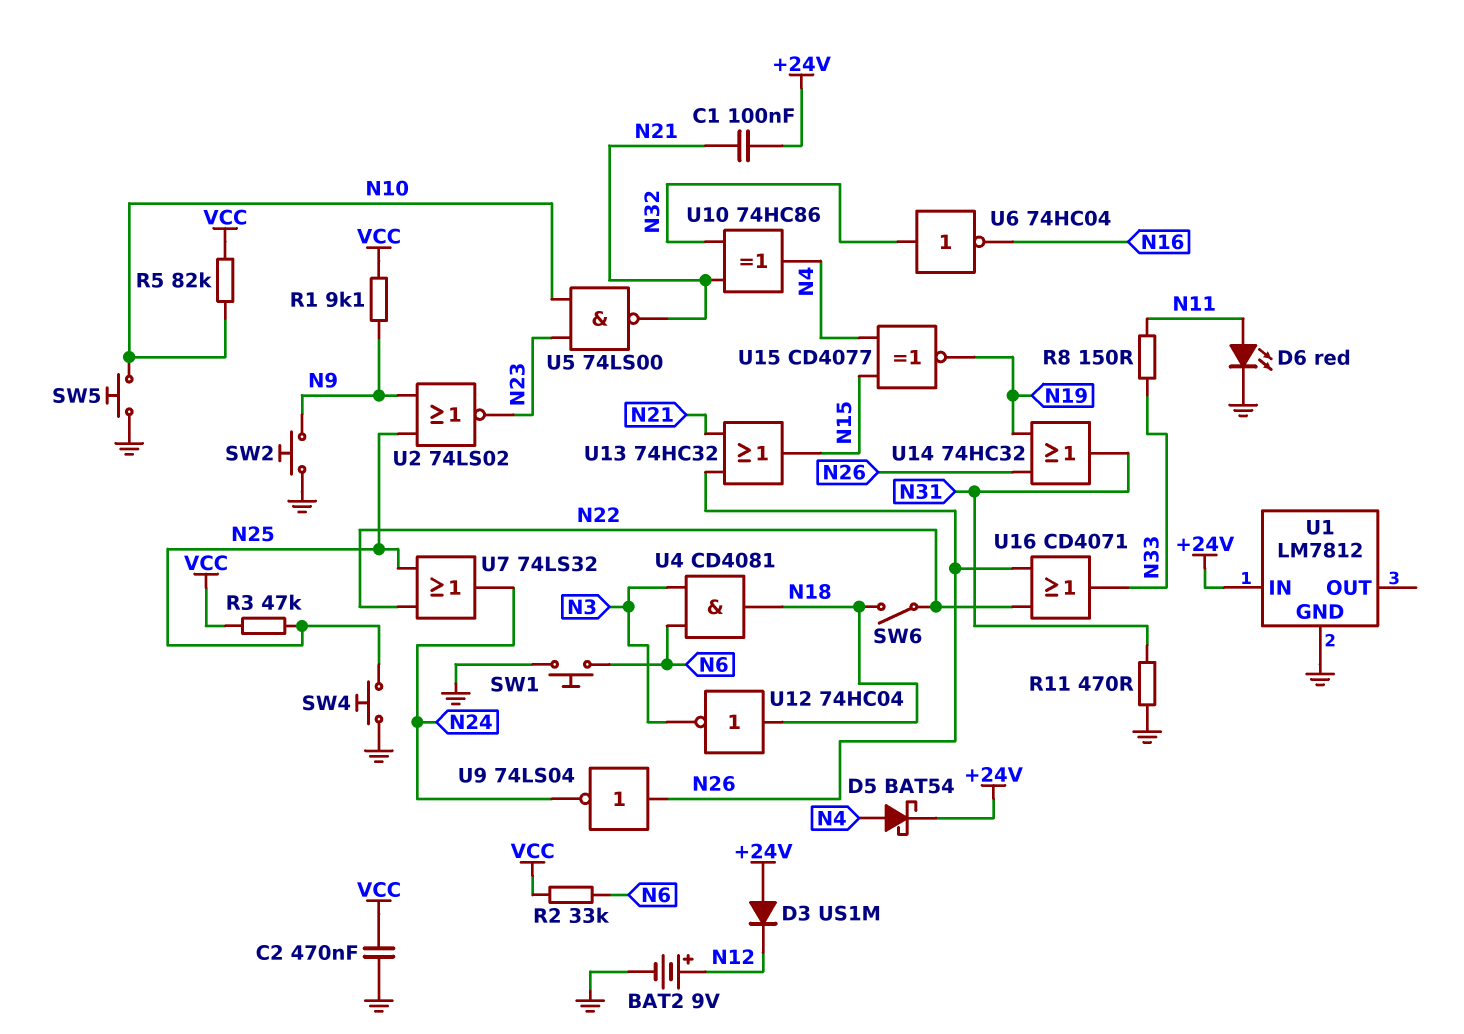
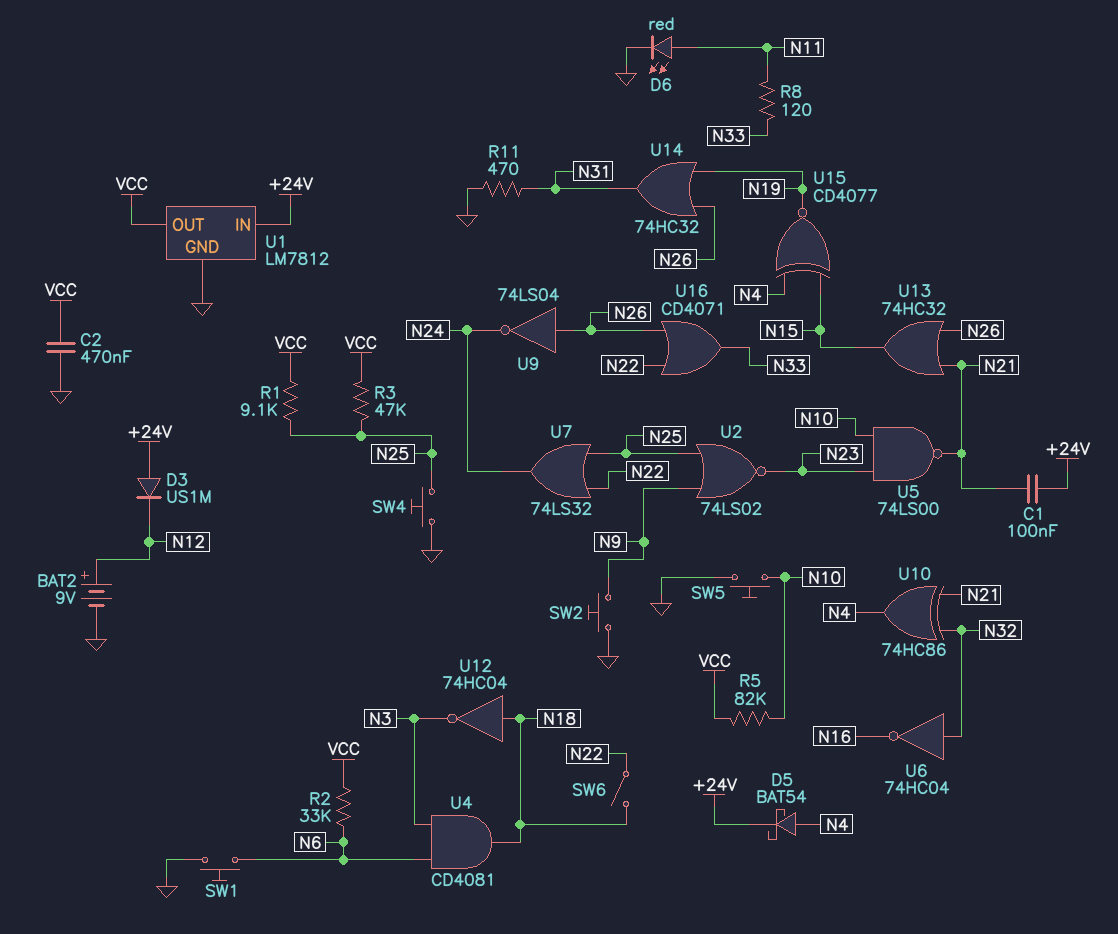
R1: 9.1k (N9, VCC) -> 9.1k (N25, VCC)
R8: 150 (N11, N33) -> 120 (N11, N33)
U1 pin OUT: none -> VCC

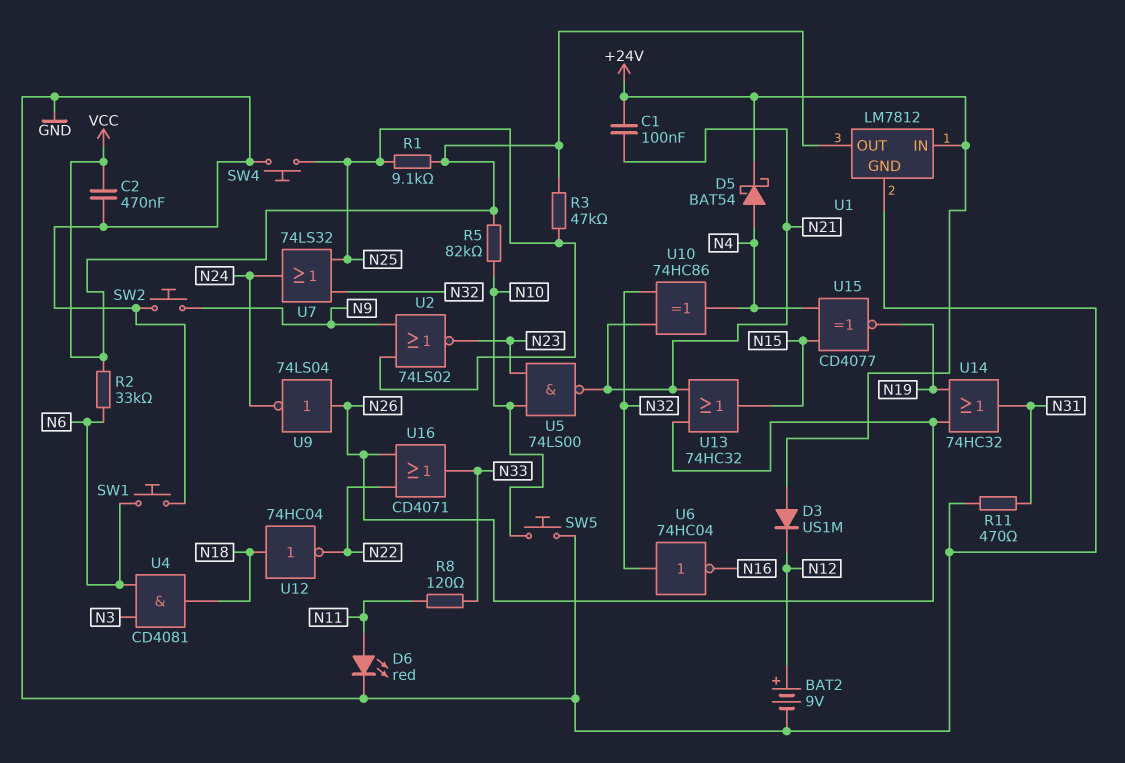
SW6: switch (N18, N22) -> none
U7: OR 74LS32 (in N22, in N25, out N24) -> OR 74LS32 (in N25, in N32, out N24)
U12: NOT 74HC04 (in N18, out N3) -> NOT 74HC04 (in N18, out N22)

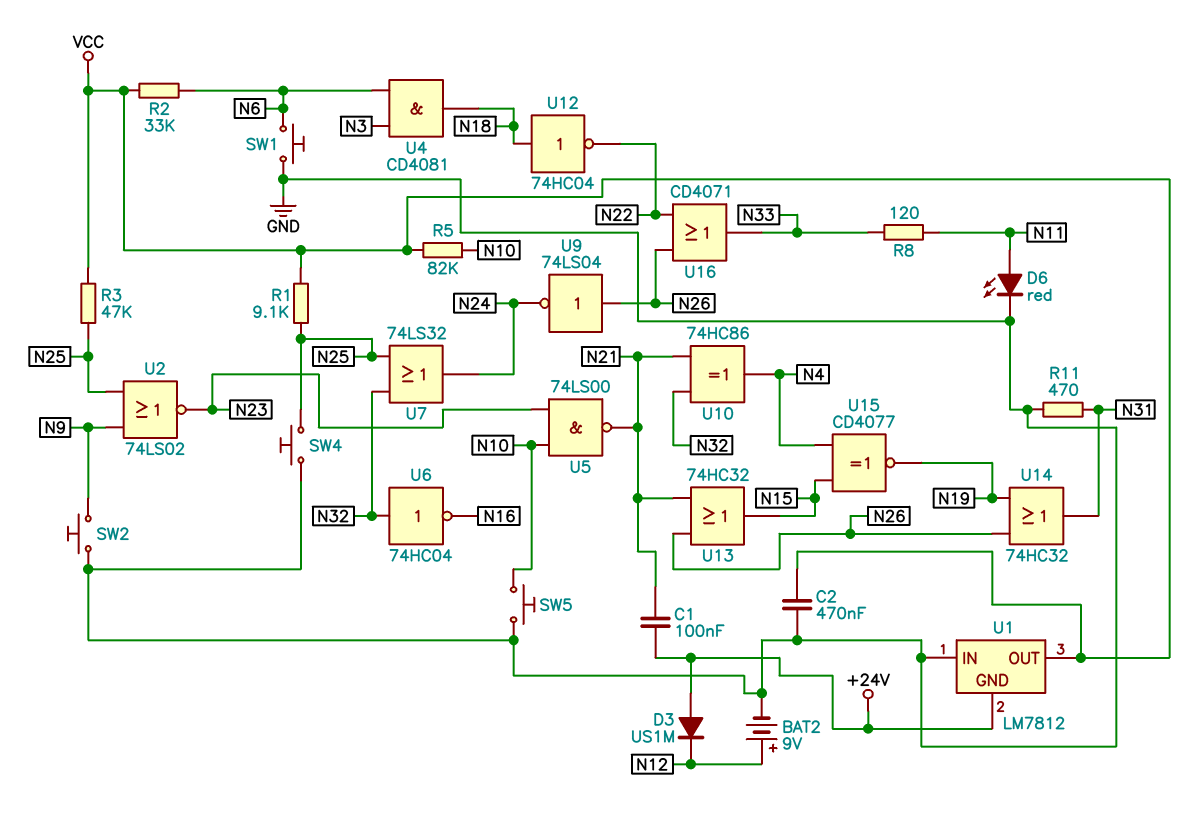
D5: schottky BAT54 (A N4, K +24V) -> none
U1 pin GND: GND -> +24V
U1 pin IN: +24V -> GND

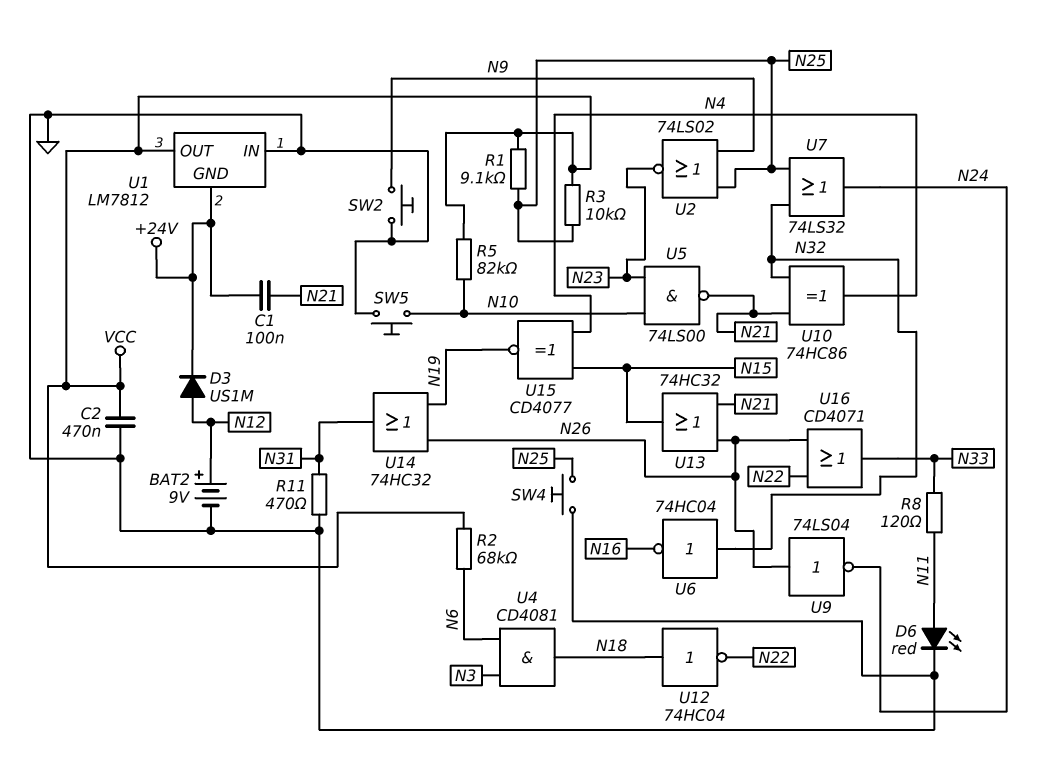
D3: diode US1M (A +24V, K N12) -> diode US1M (A N12, K +24V)
R2: 33k (N6, VCC) -> 68k (N6, VCC)
R3: 47k (N25, VCC) -> 10k (N25, VCC)
SW1: button (GND, N6) -> none

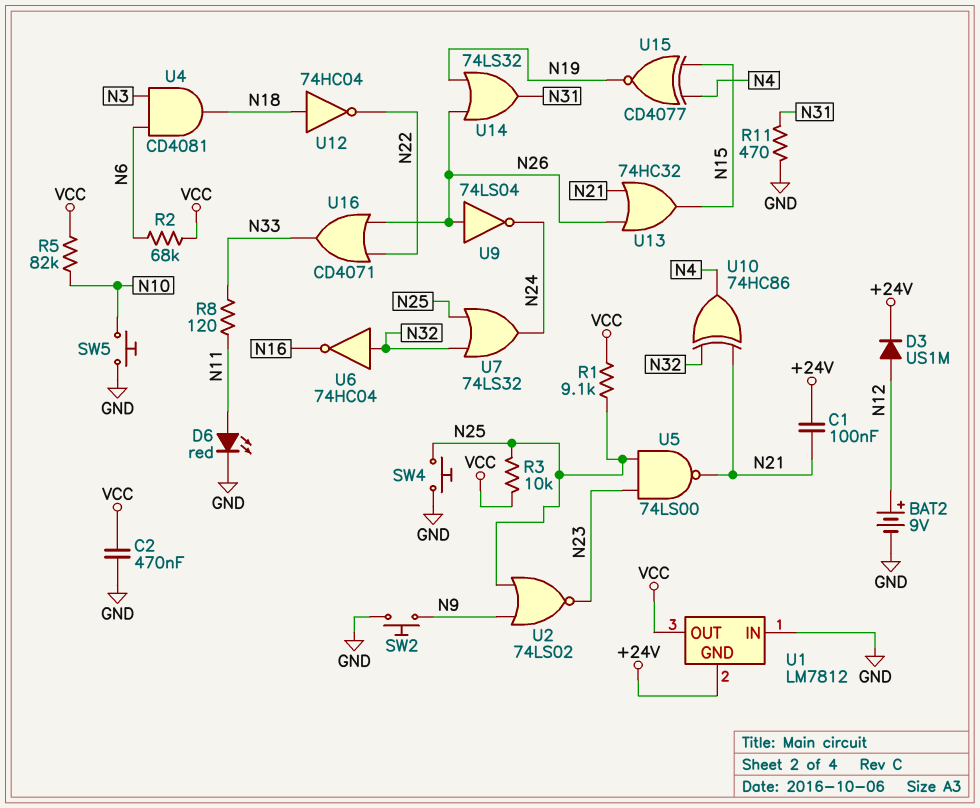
U5: NAND 74LS00 (in N10, in N23, out N21) -> NAND 74LS00 (in N23, in N25, out N21)
U14: OR 74HC32 (in N19, in N26, out N31) -> OR 74LS32 (in N19, in N26, out N31)

